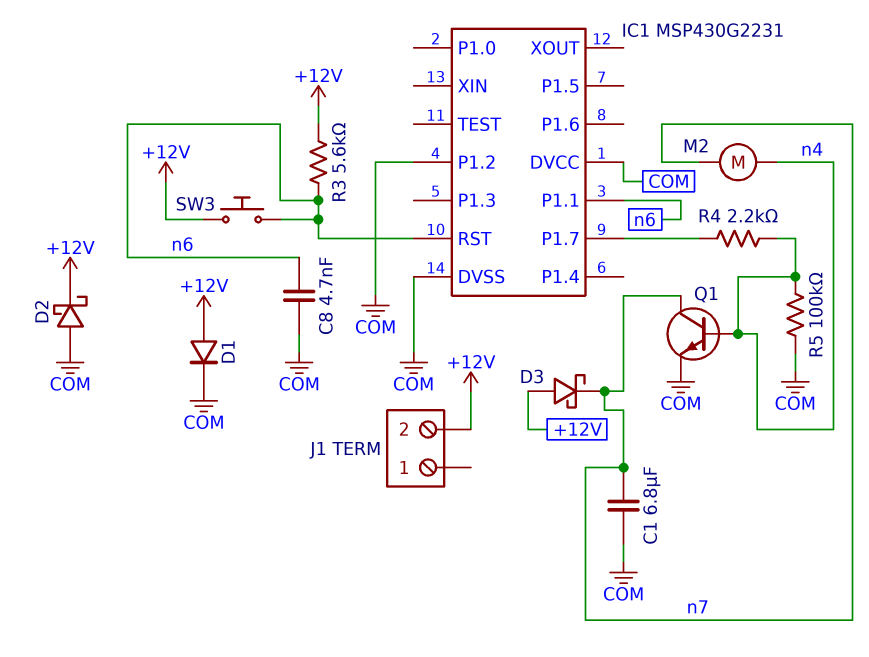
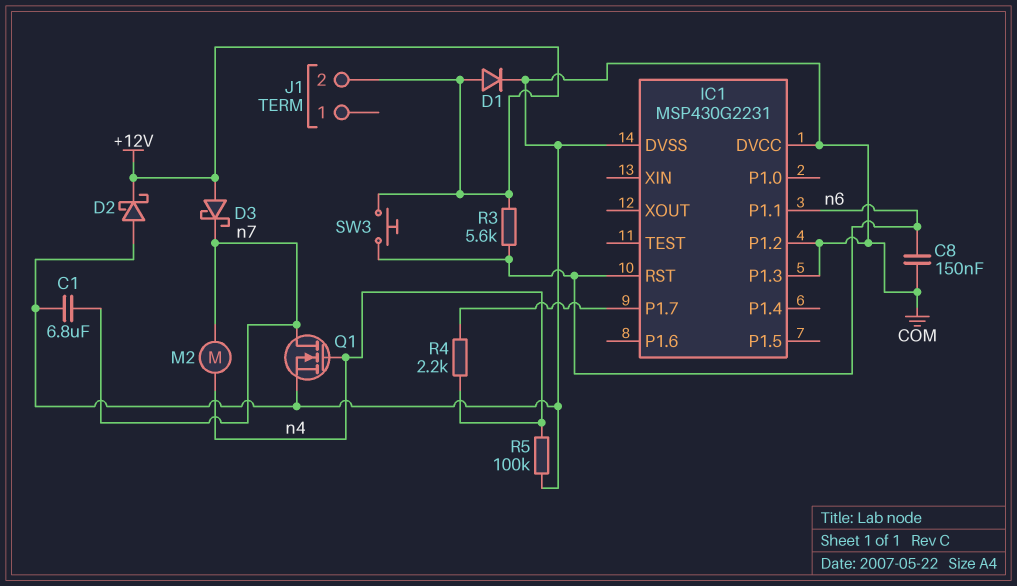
C8: 4.7nF (COM, n6) -> 150nF (COM, n6)
IC1 pin P1.3: none -> COM
Q1: NPN (B n4, C n7, E COM) -> NMOS (G n4, D n7, S COM)

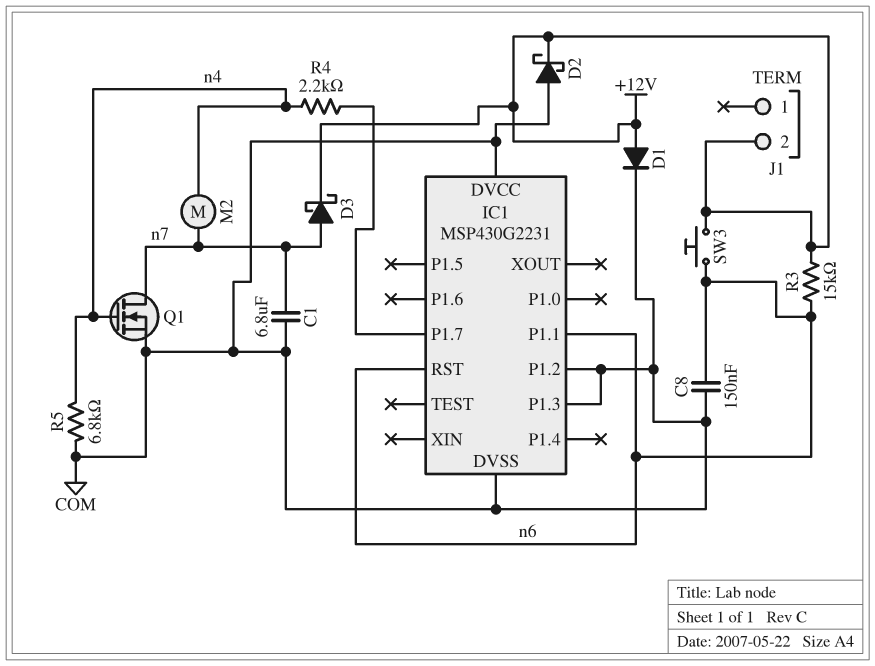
D3: schottky (A +12V, K n7) -> schottky (A n7, K +12V)
R3: 5.6k (+12V, n6) -> 15k (+12V, n6)
R5: 100k (COM, n4) -> 6.8k (COM, n4)

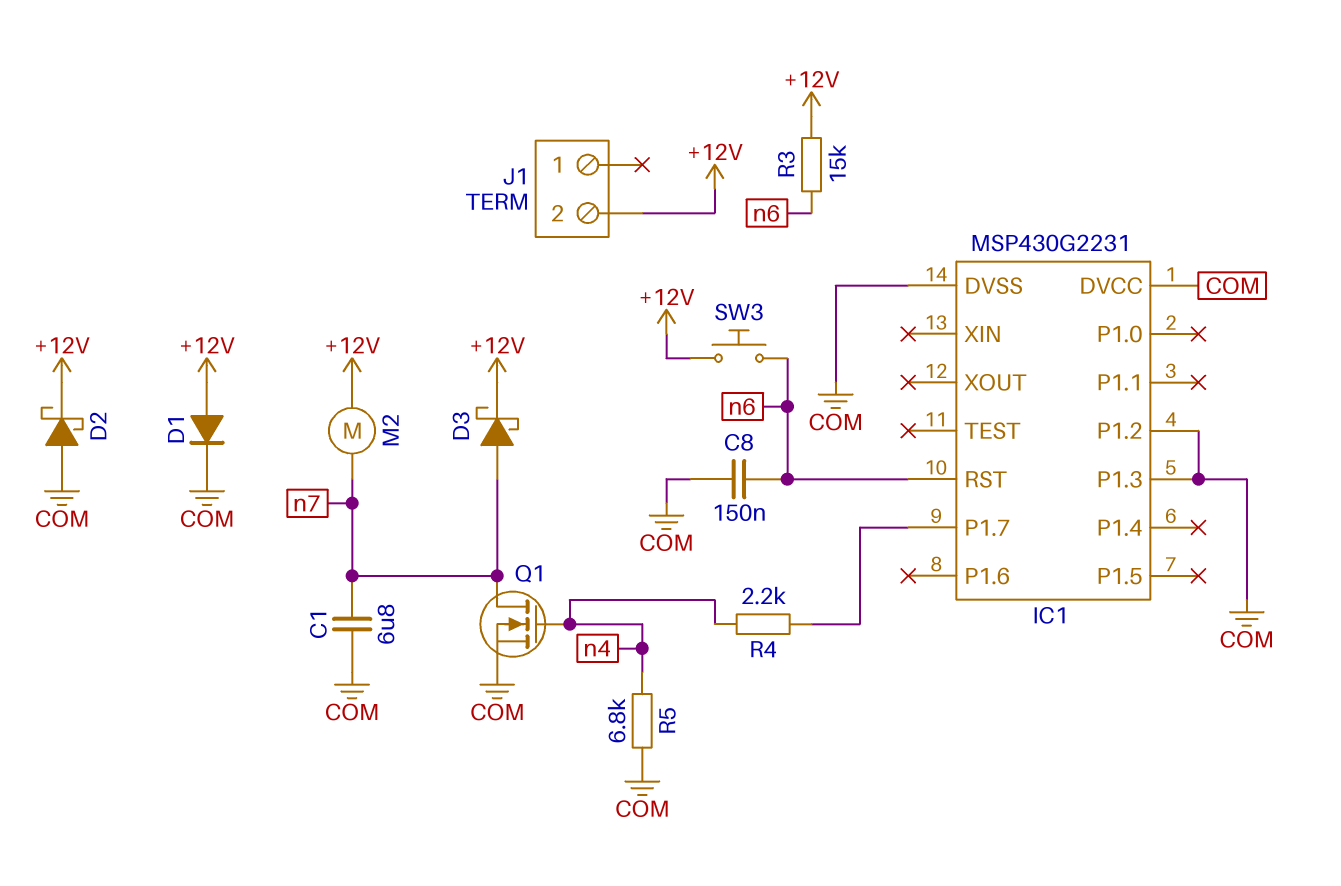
IC1 pin P1.1: n6 -> none
M2: motor (n4, n7) -> motor (+12V, n7)

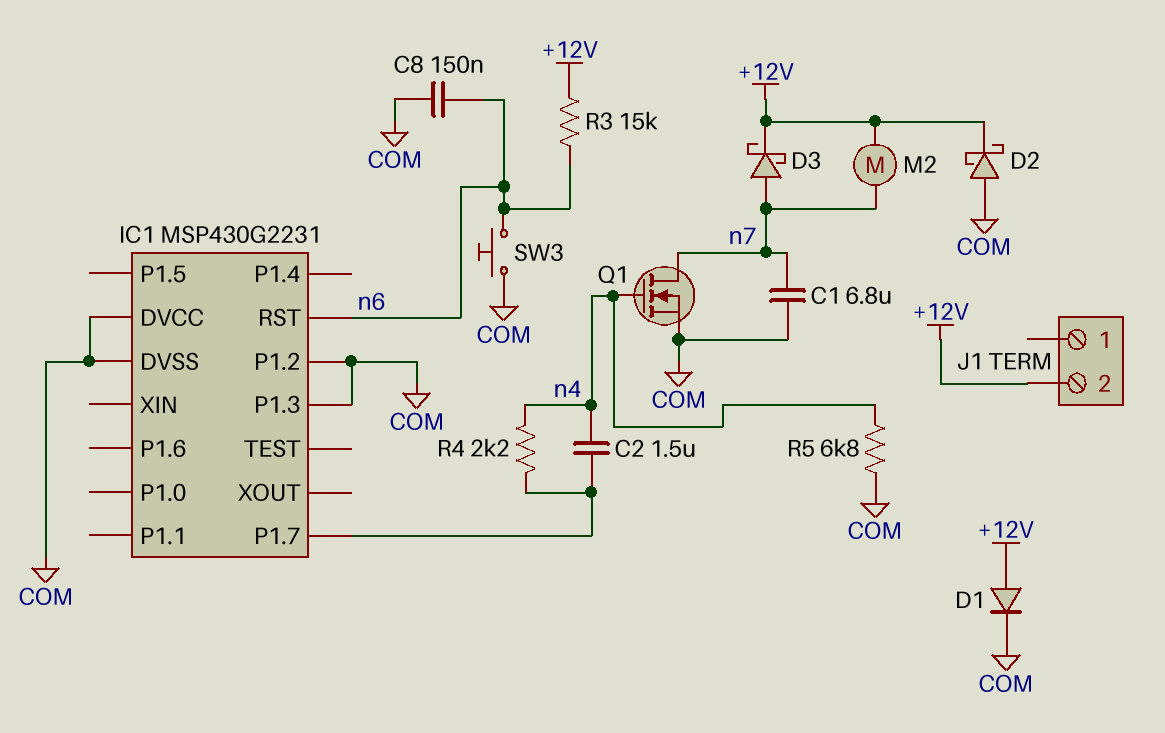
C2: none -> 1.5uF (IC1/P1.7, n4)
SW3: button (+12V, n6) -> button (COM, n6)

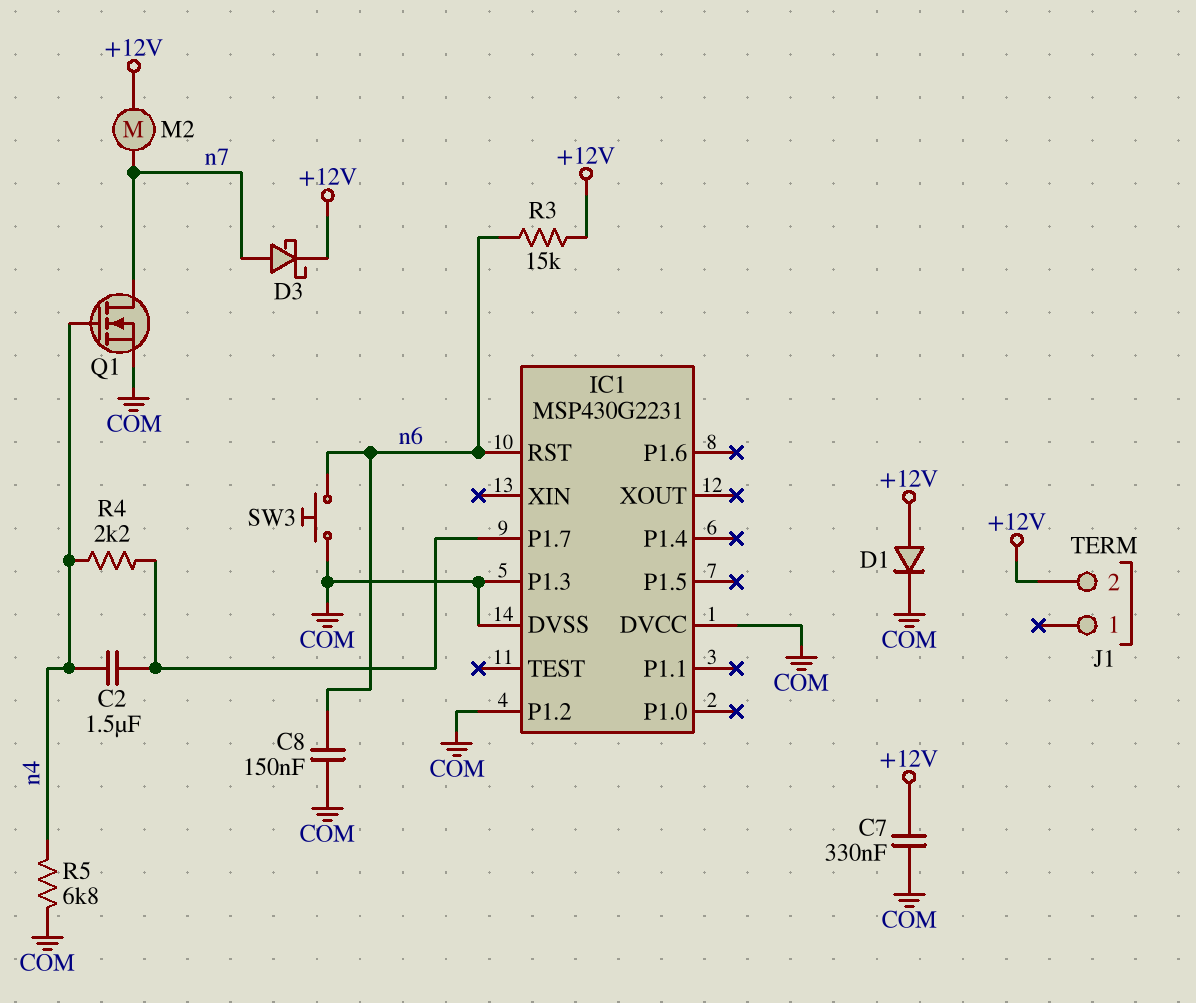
C1: 6.8uF (COM, n7) -> none
C7: none -> 330nF (+12V, COM)
D2: schottky (A COM, K +12V) -> none

